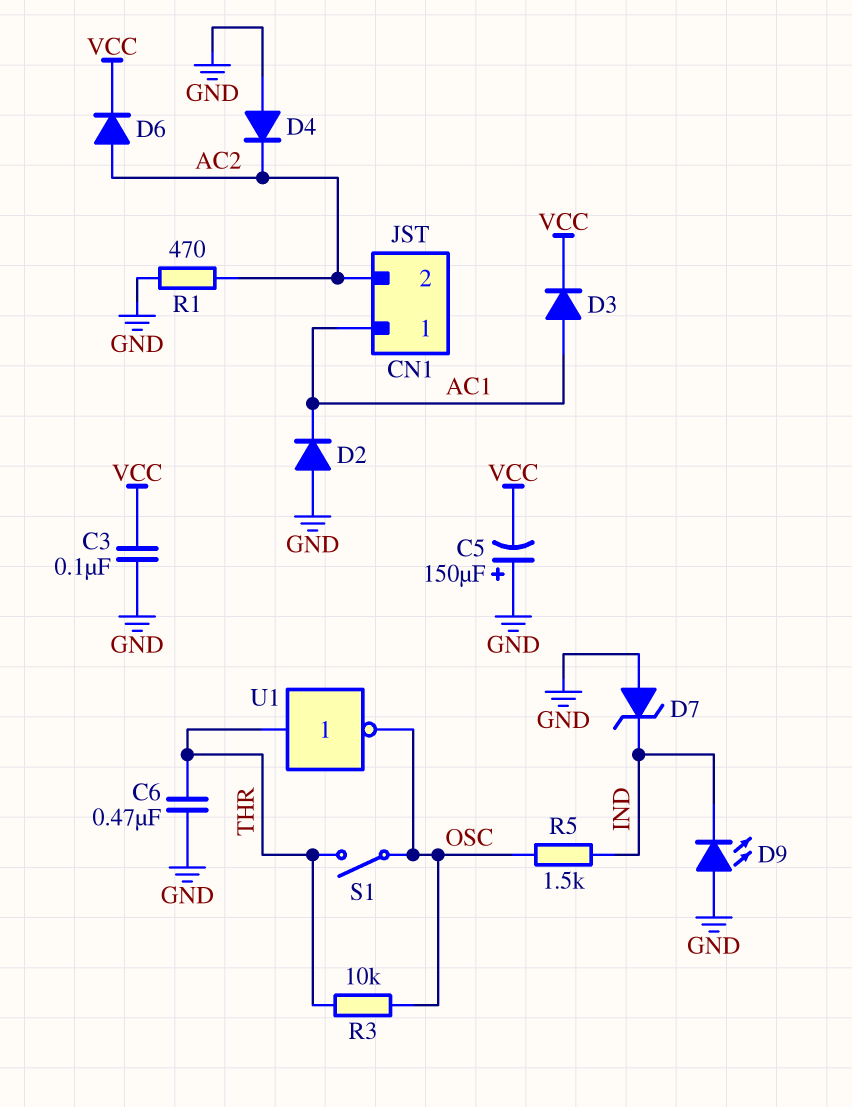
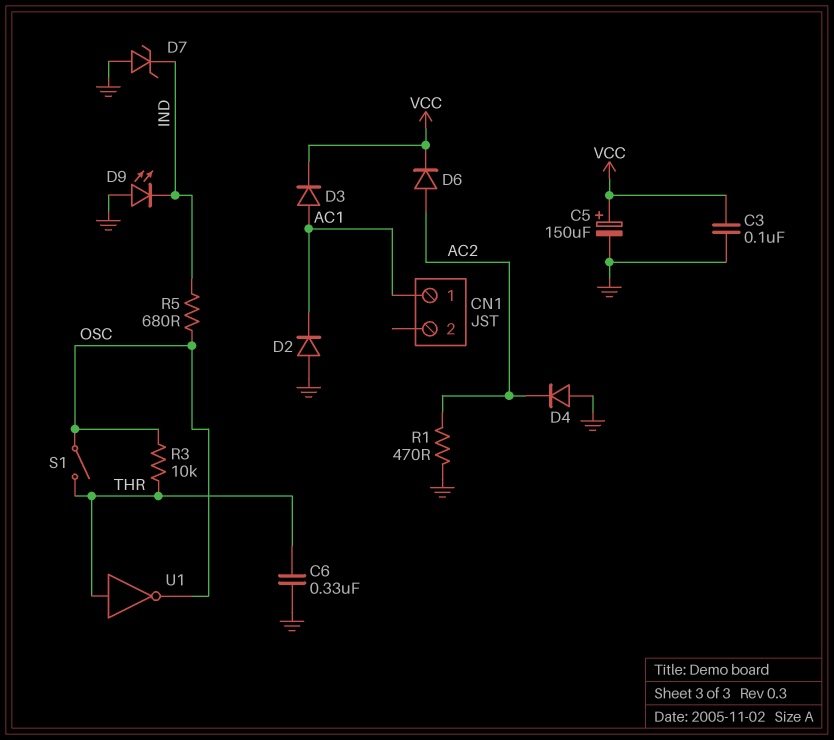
C5: 150uF (plus GND, minus VCC) -> 150uF (plus VCC, minus GND)
C6: 470nF (GND, THR) -> 330nF (GND, THR)
CN1 pin 2: AC2 -> none
R5: 1.5k (IND, OSC) -> 680 (IND, OSC)

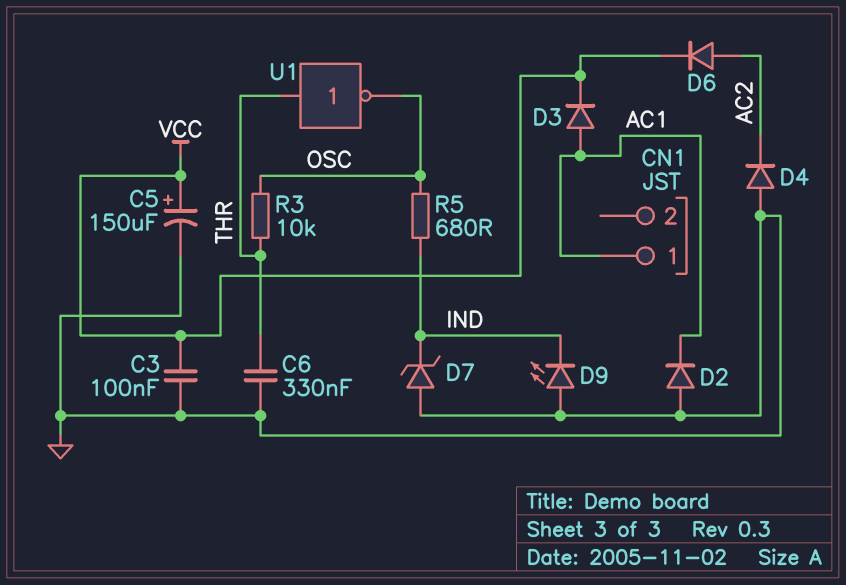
R1: 470 (AC2, GND) -> none
S1: switch (OSC, THR) -> none

